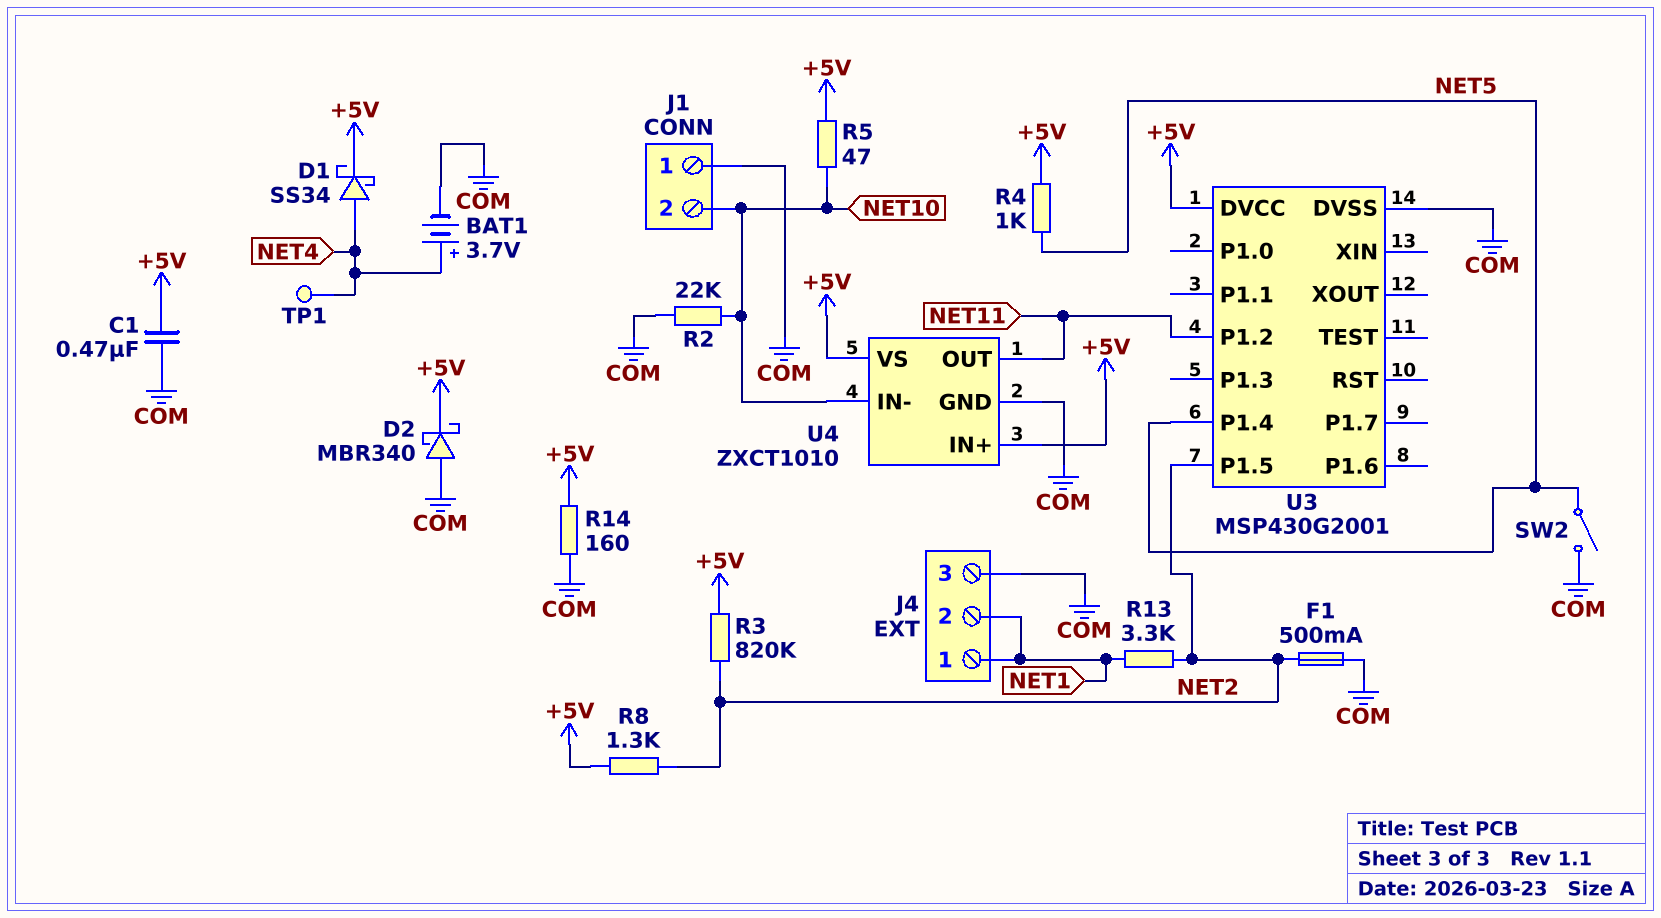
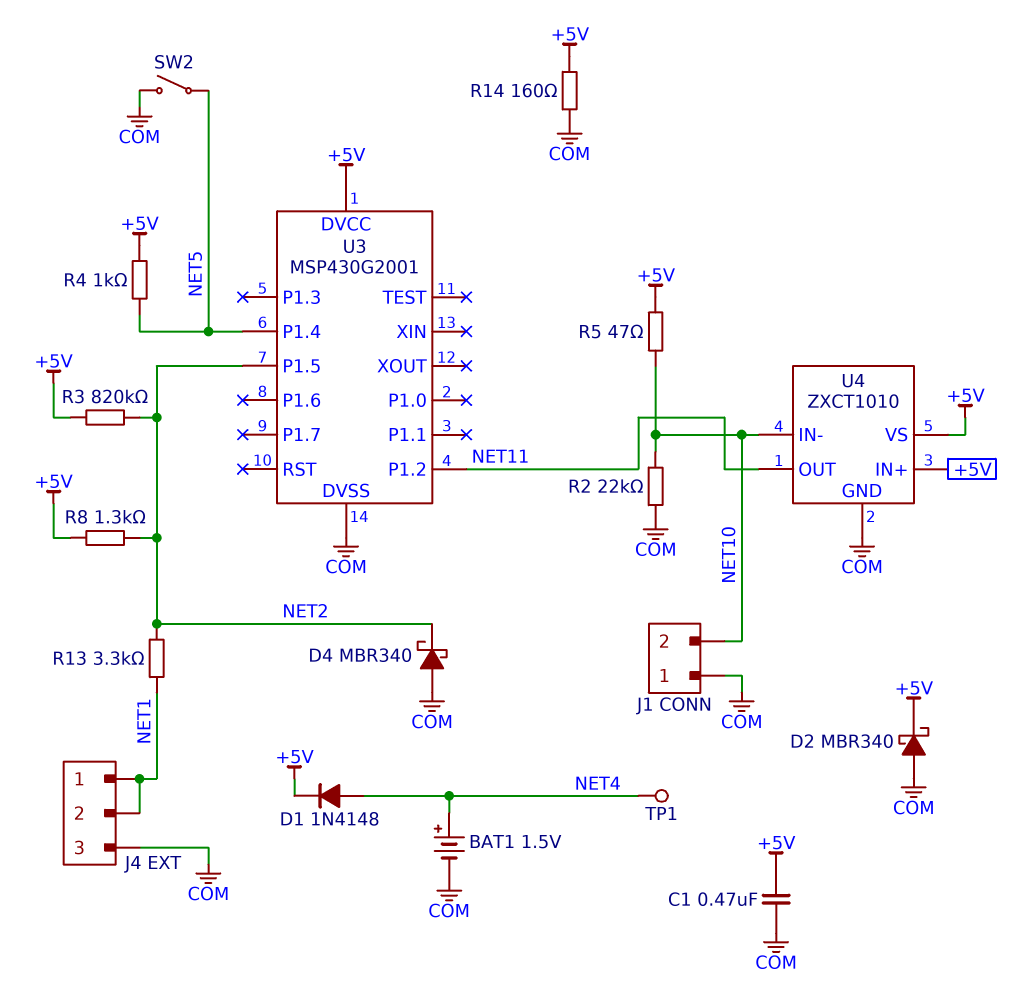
BAT1: 3.7V (plus NET4, minus COM) -> 1.5V (plus NET4, minus COM)
D1: schottky SS34 (A NET4, K +5V) -> diode 1N4148 (A NET4, K +5V)
D4: none -> schottky MBR340 (A COM, K NET2)
F1: 500mA (COM, NET2) -> none

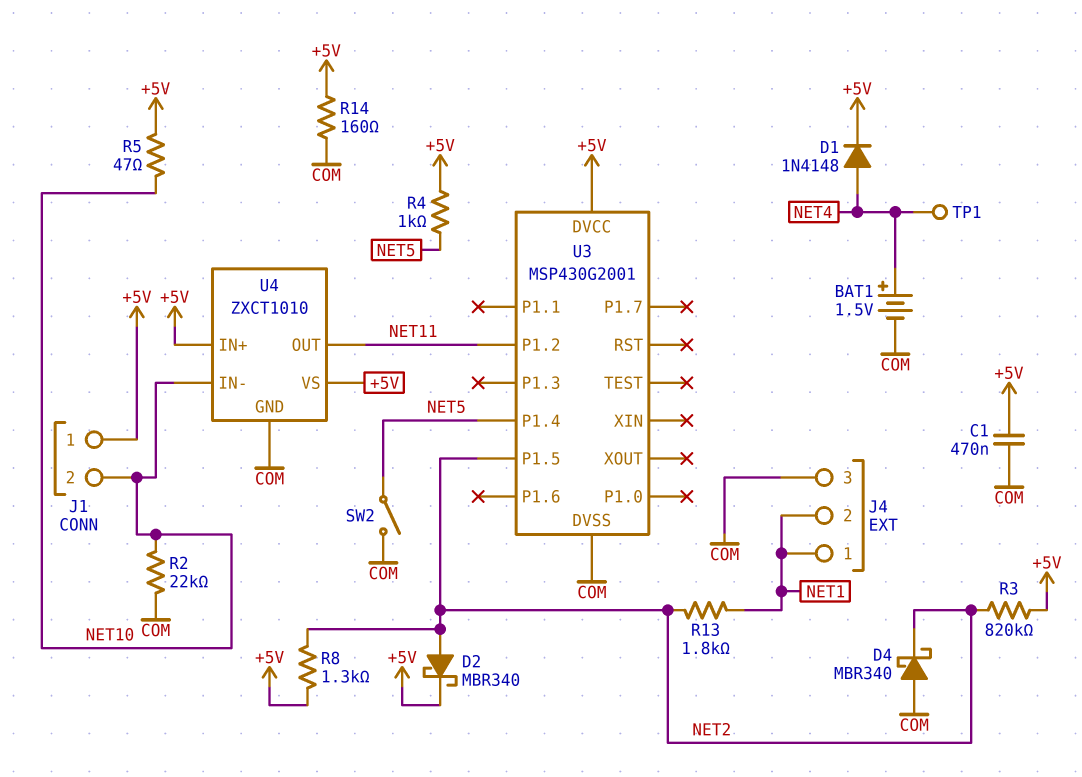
D2: schottky MBR340 (A COM, K +5V) -> schottky MBR340 (A NET2, K +5V)
J1 pin 1: COM -> +5V
R13: 3.3k (NET1, NET2) -> 1.8k (NET1, NET2)

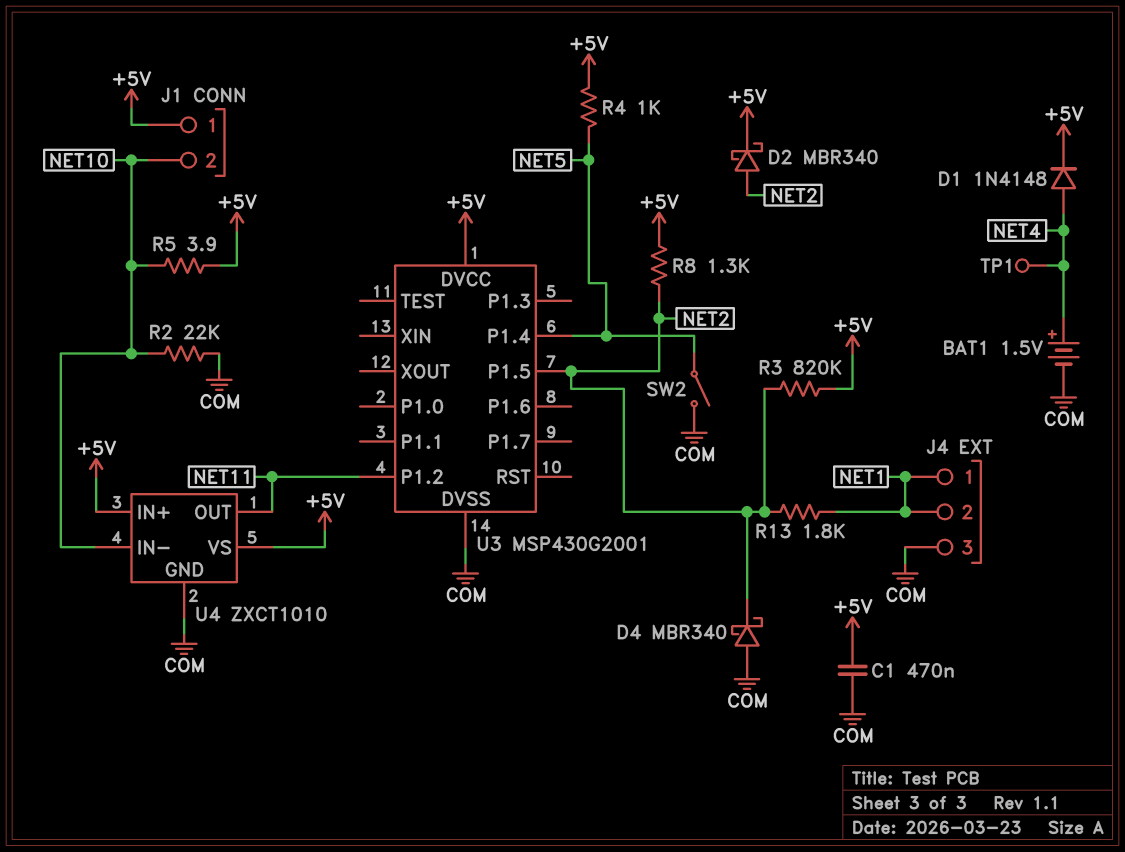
R5: 47 (+5V, NET10) -> 3.9 (+5V, NET10)
R14: 160 (+5V, COM) -> none

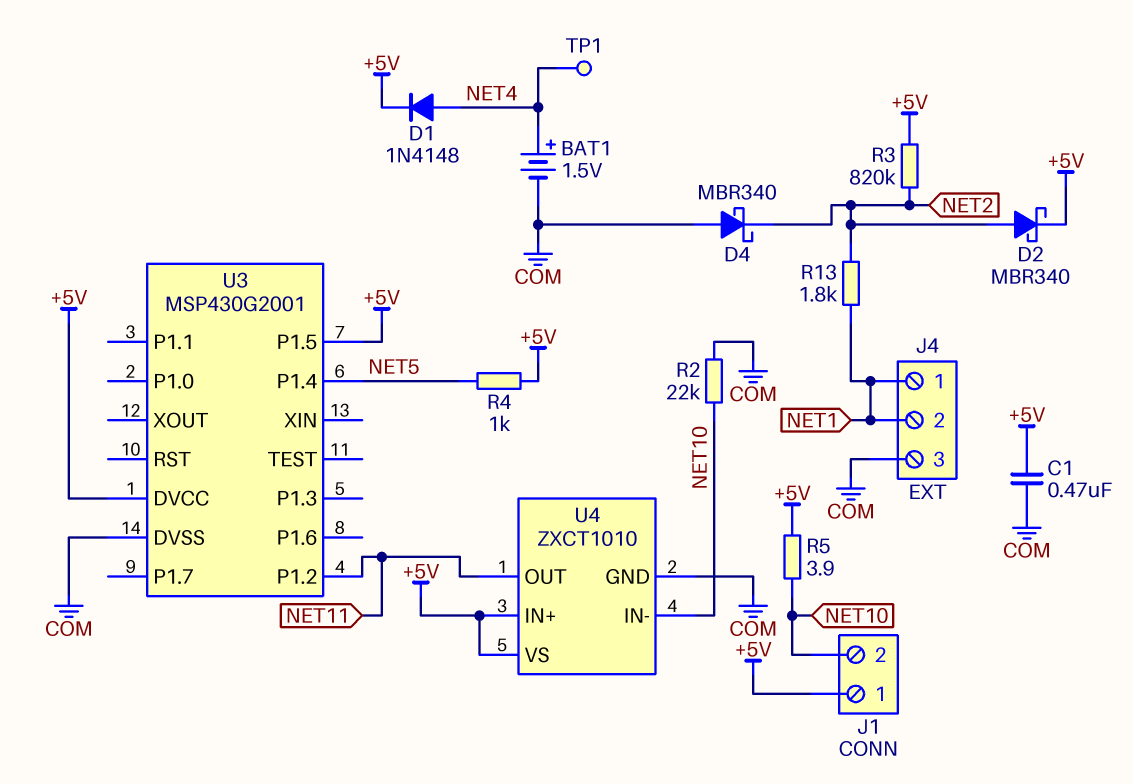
R8: 1.3k (+5V, NET2) -> none
SW2: switch (COM, NET5) -> none
U3 pin P1.5: NET2 -> +5V

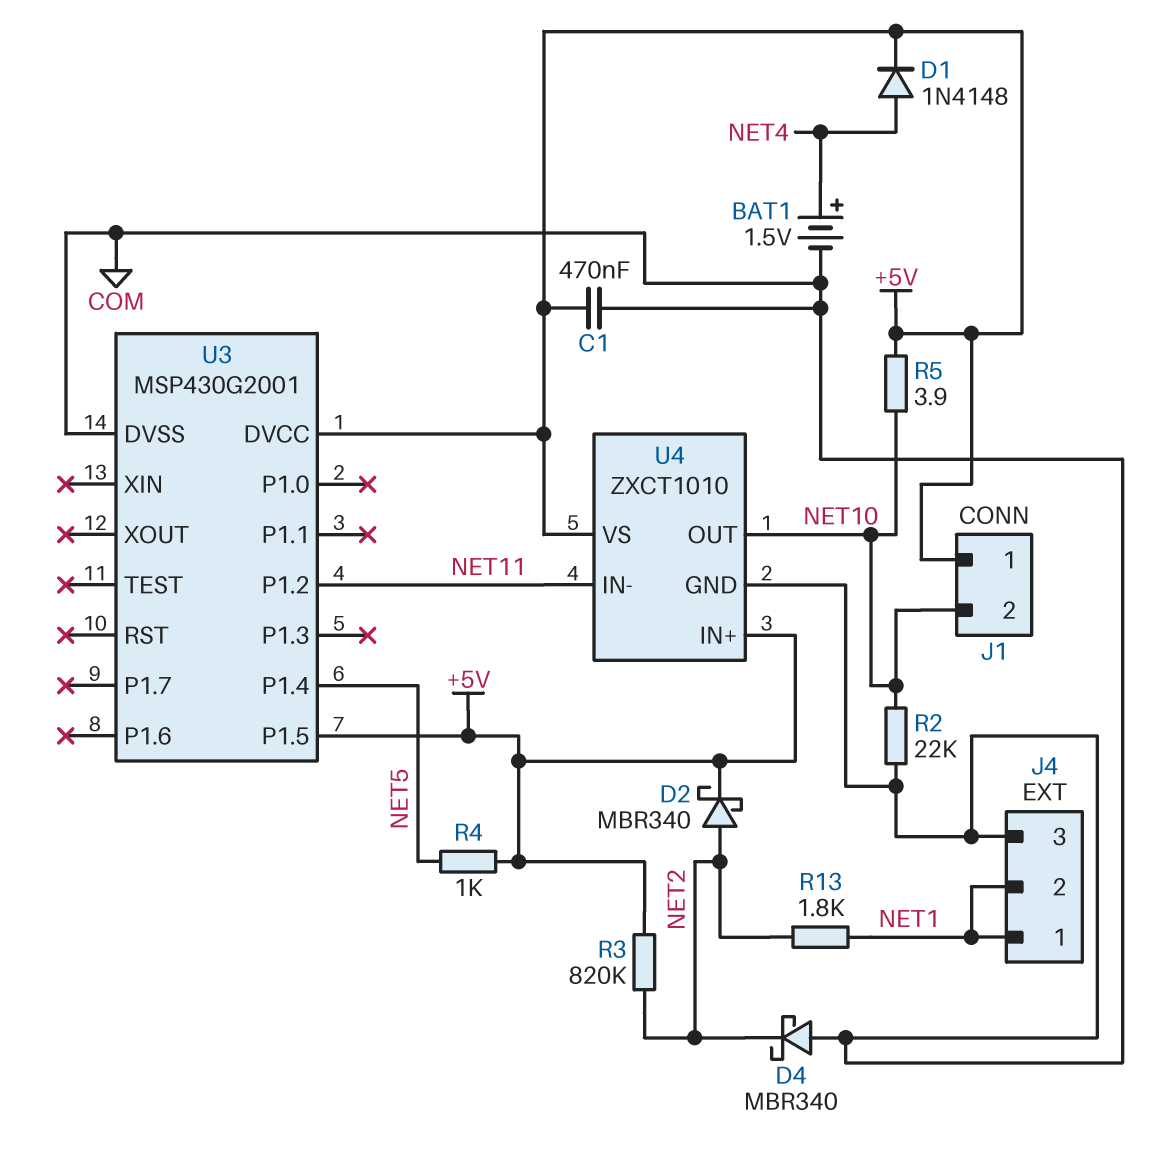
TP1: test point (NET4) -> none
U4 pin IN-: NET10 -> NET11
U4 pin OUT: NET11 -> NET10

